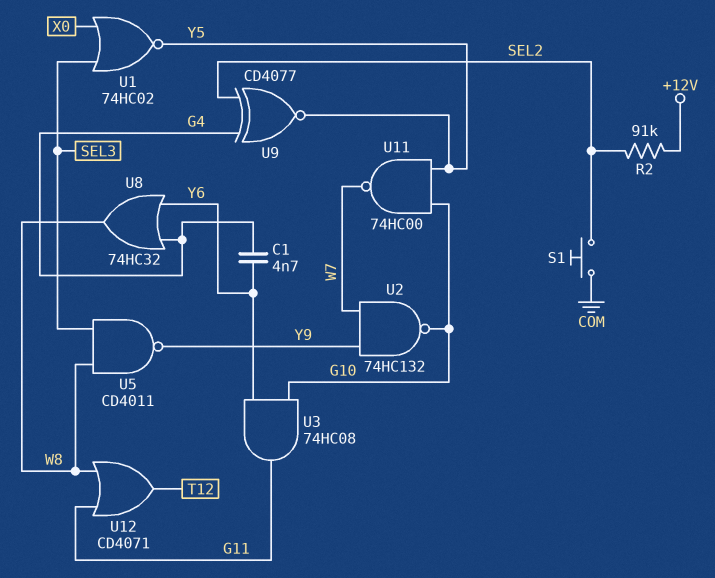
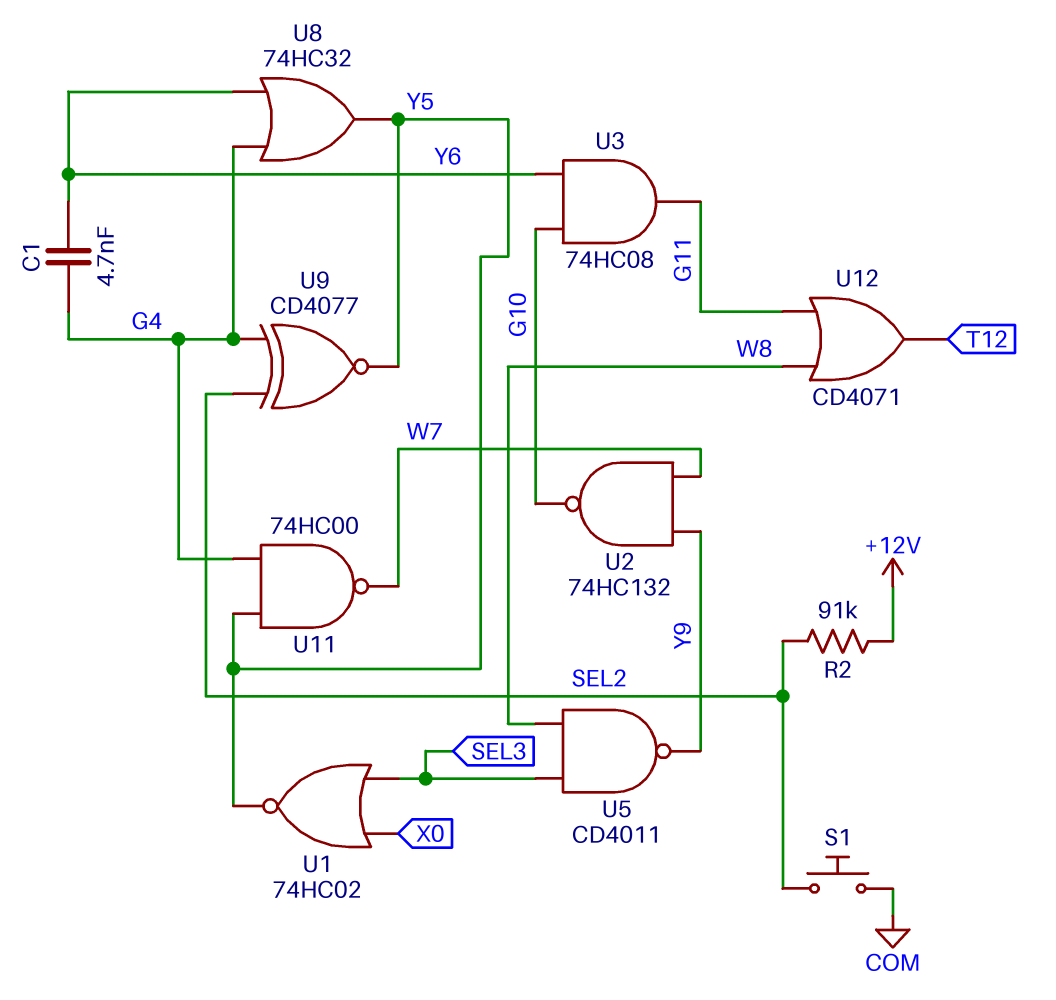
U8: OR 74HC32 (in G4, in Y6, out W8) -> OR 74HC32 (in G4, in Y6, out Y5)
U11: NAND 74HC00 (in G10, in Y5, out W7) -> NAND 74HC00 (in G4, in Y5, out W7)

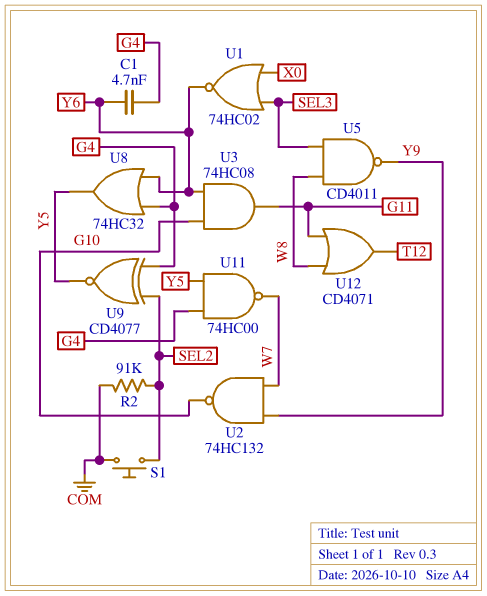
R2: 91k (+12V, SEL2) -> 91k (COM, SEL2)
U1: NOR 74HC02 (in SEL3, in X0, out Y5) -> NOR 74HC02 (in SEL3, in X0, out Y6)

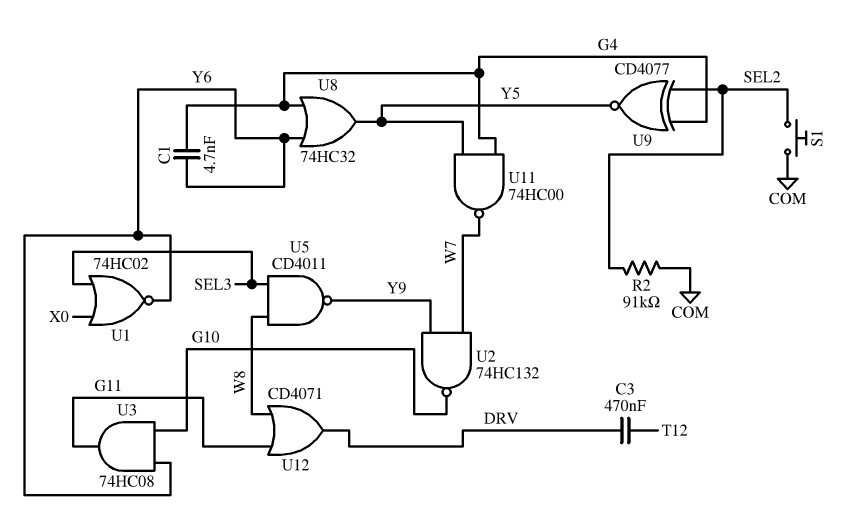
C3: none -> 470nF (DRV, T12)
U12: OR CD4071 (in G11, in W8, out T12) -> OR CD4071 (in G11, in W8, out DRV)

